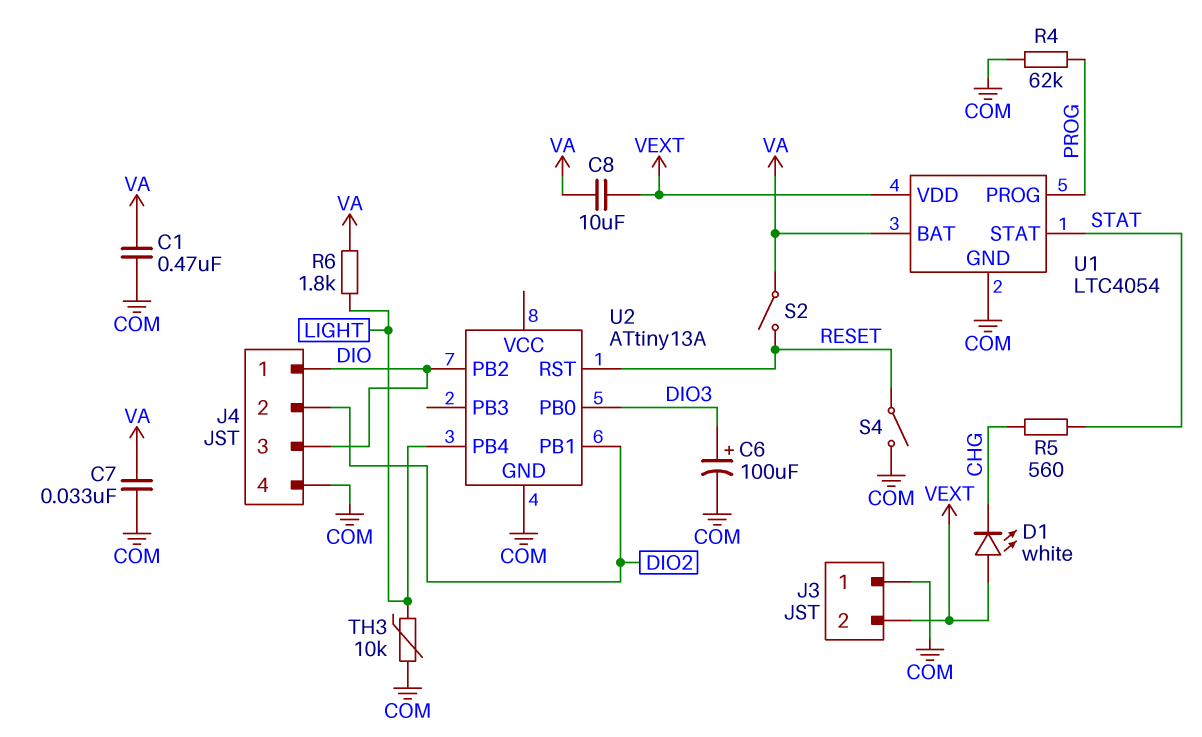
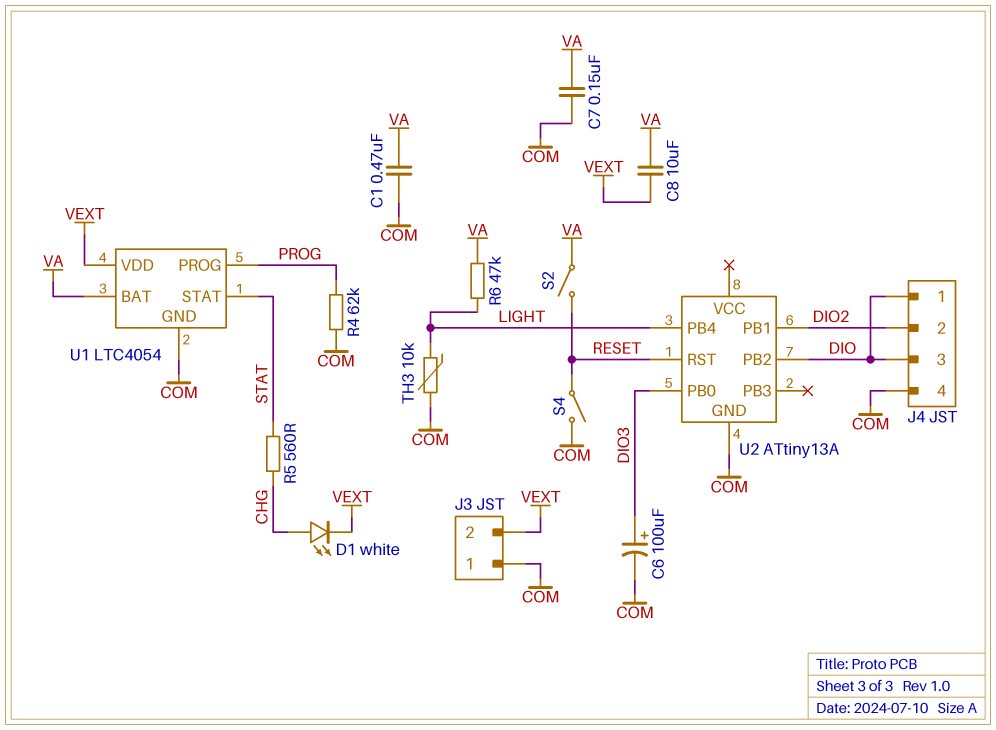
C7: 33nF (COM, VA) -> 150nF (COM, VA)
D1: LED white (A VEXT, K CHG) -> LED white (A CHG, K VEXT)
R6: 1.8k (LIGHT, VA) -> 47k (LIGHT, VA)

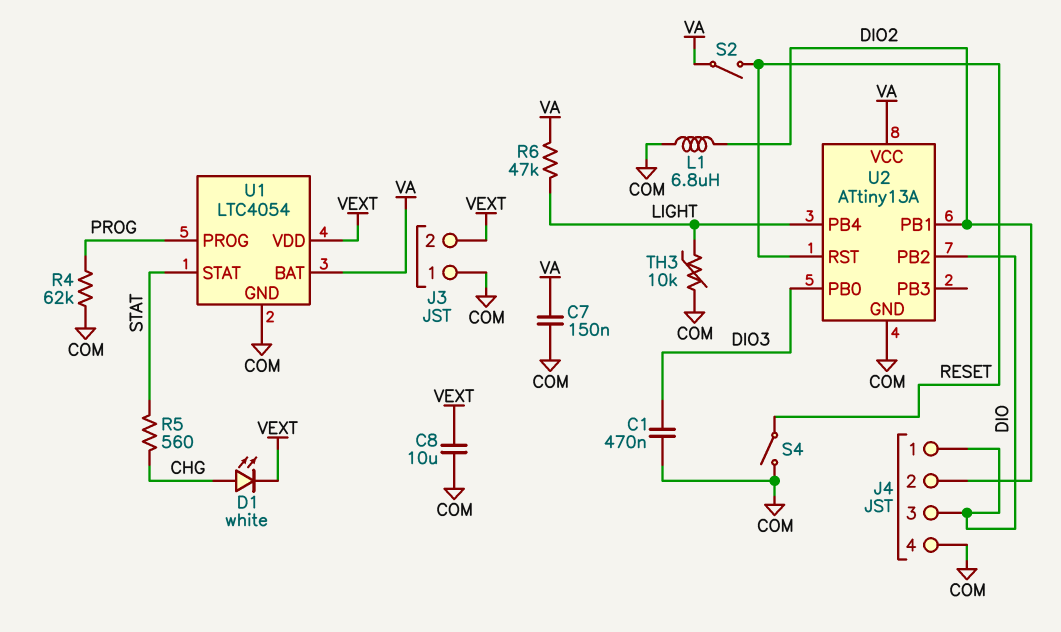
C1: 470nF (COM, VA) -> 470nF (COM, DIO3)
C6: 100uF (plus DIO3, minus COM) -> none
C8: 10uF (VA, VEXT) -> 10uF (COM, VEXT)
L1: none -> 6.8uH (COM, DIO2)
U2 pin VCC: none -> VA

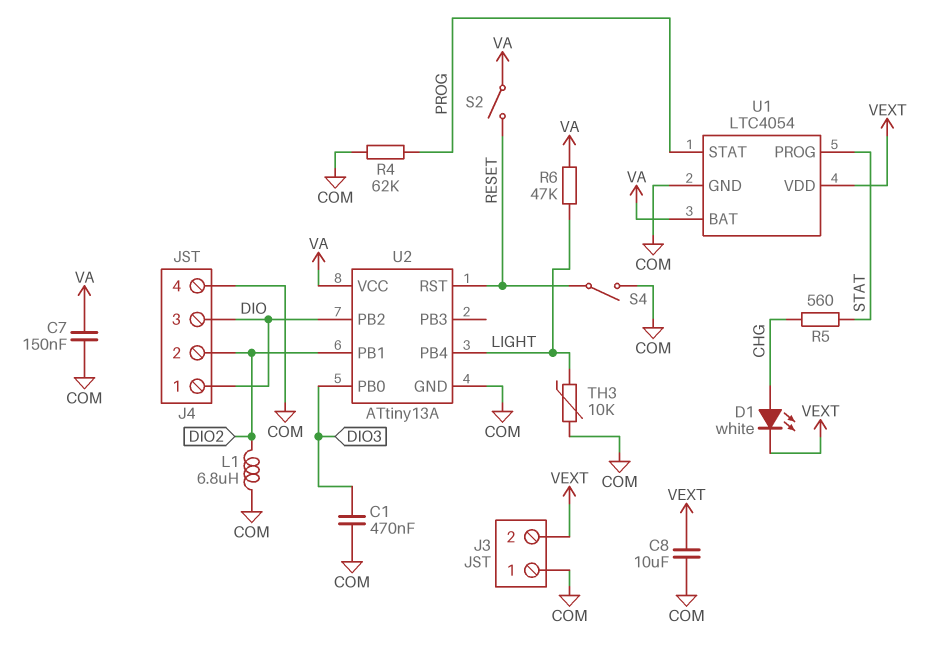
U1 pin PROG: PROG -> STAT
U1 pin STAT: STAT -> PROG

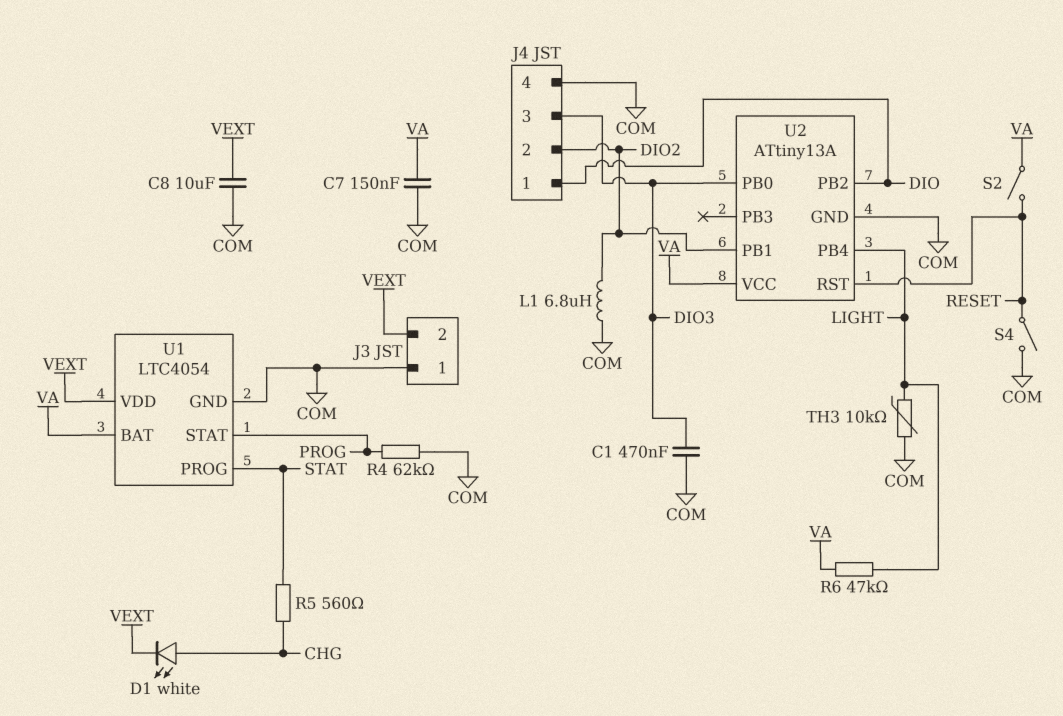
J4 pin 3: DIO -> DIO3

